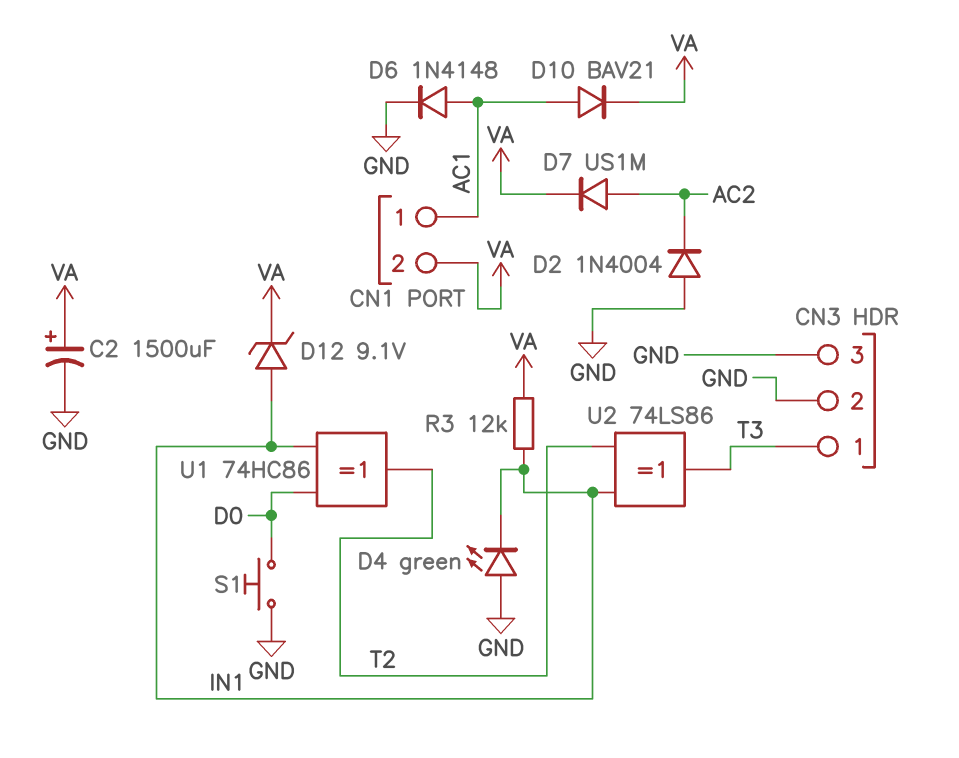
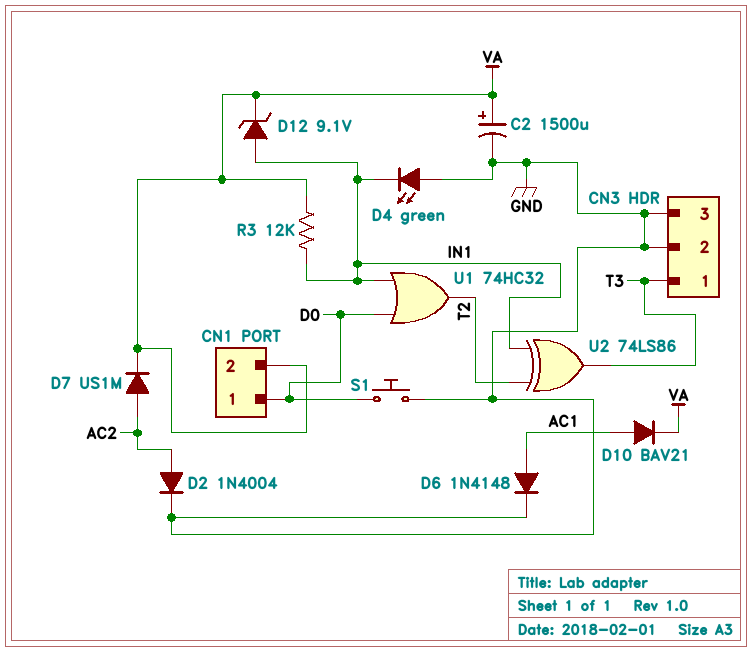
CN1 pin 1: AC1 -> D0
D2: diode 1N4004 (A GND, K AC2) -> diode 1N4004 (A AC2, K GND)
U1: XOR 74HC86 (in D0, in IN1, out T2) -> OR 74HC32 (in D0, in IN1, out T2)

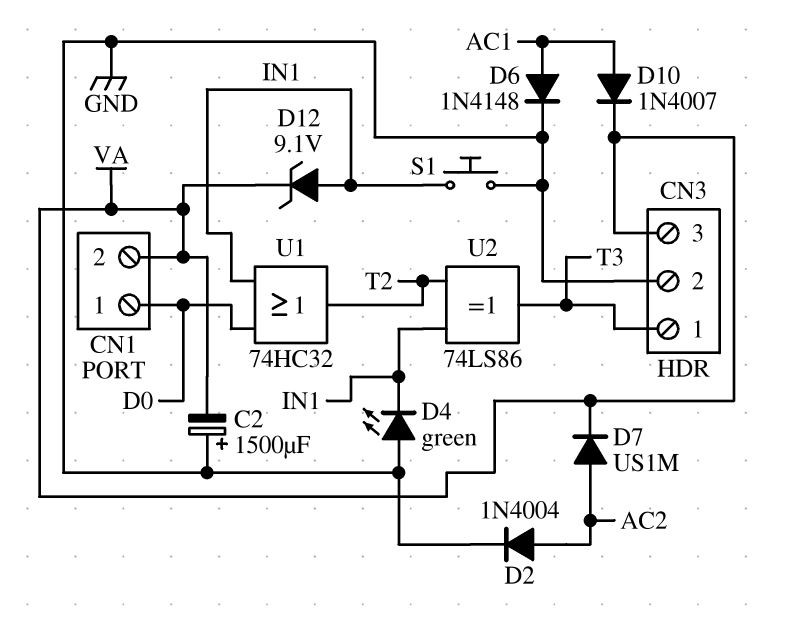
C2: 1500uF (plus VA, minus GND) -> 1500uF (plus GND, minus VA)
CN3 pin 3: GND -> VA
D10: diode BAV21 (A AC1, K VA) -> diode 1N4007 (A AC1, K VA)
R3: 12k (IN1, VA) -> none
S1: button (D0, GND) -> button (GND, IN1)

